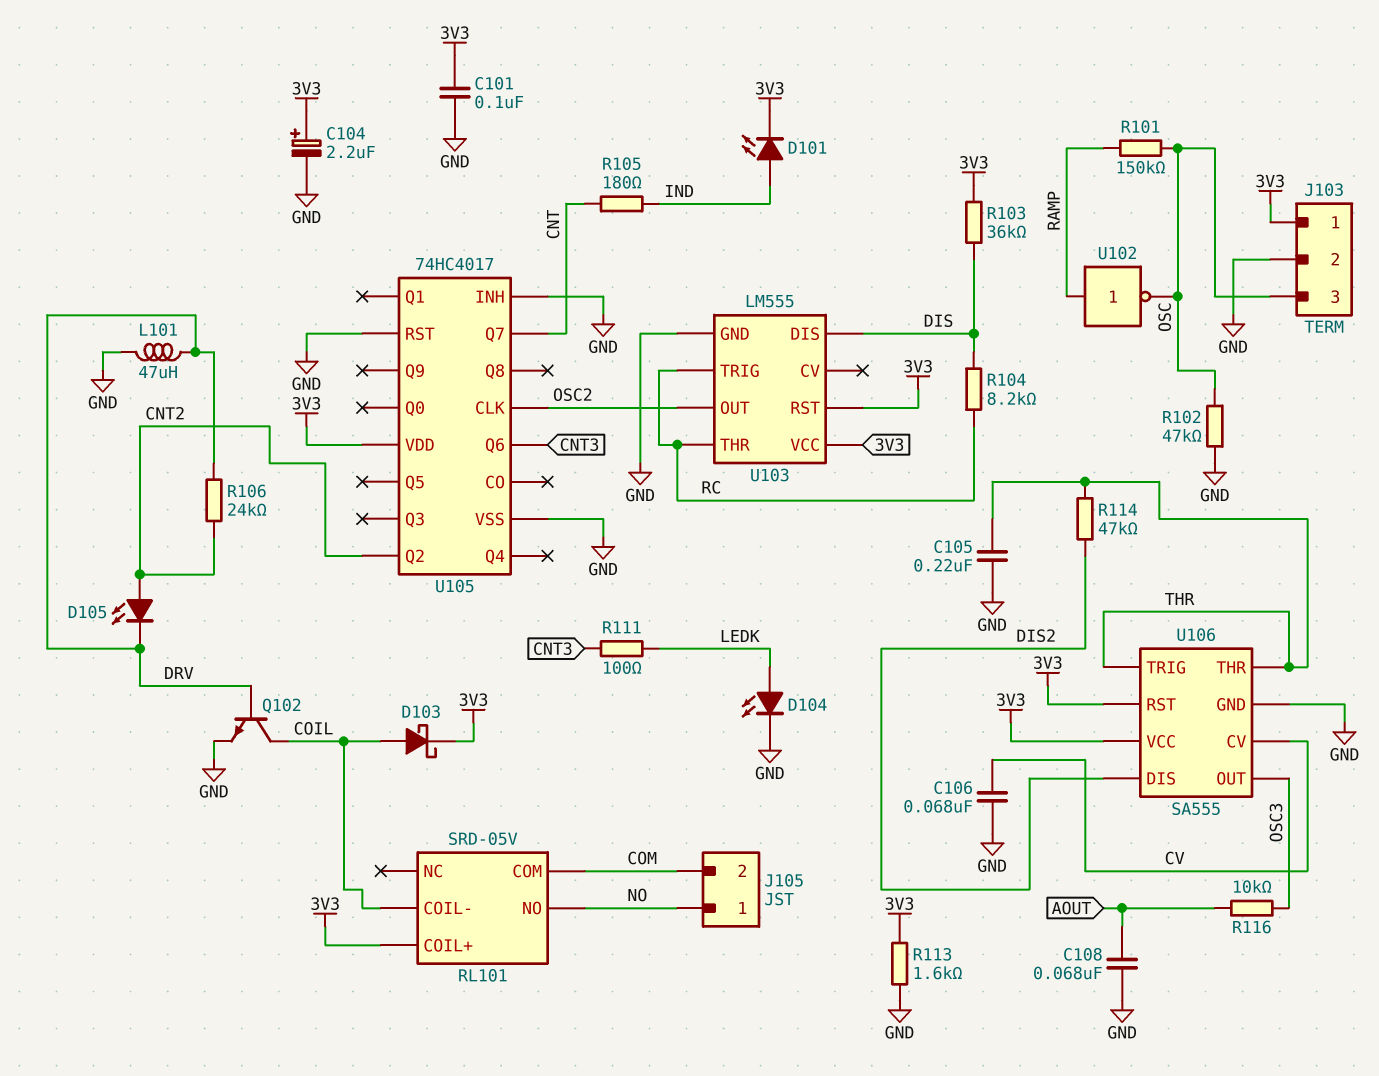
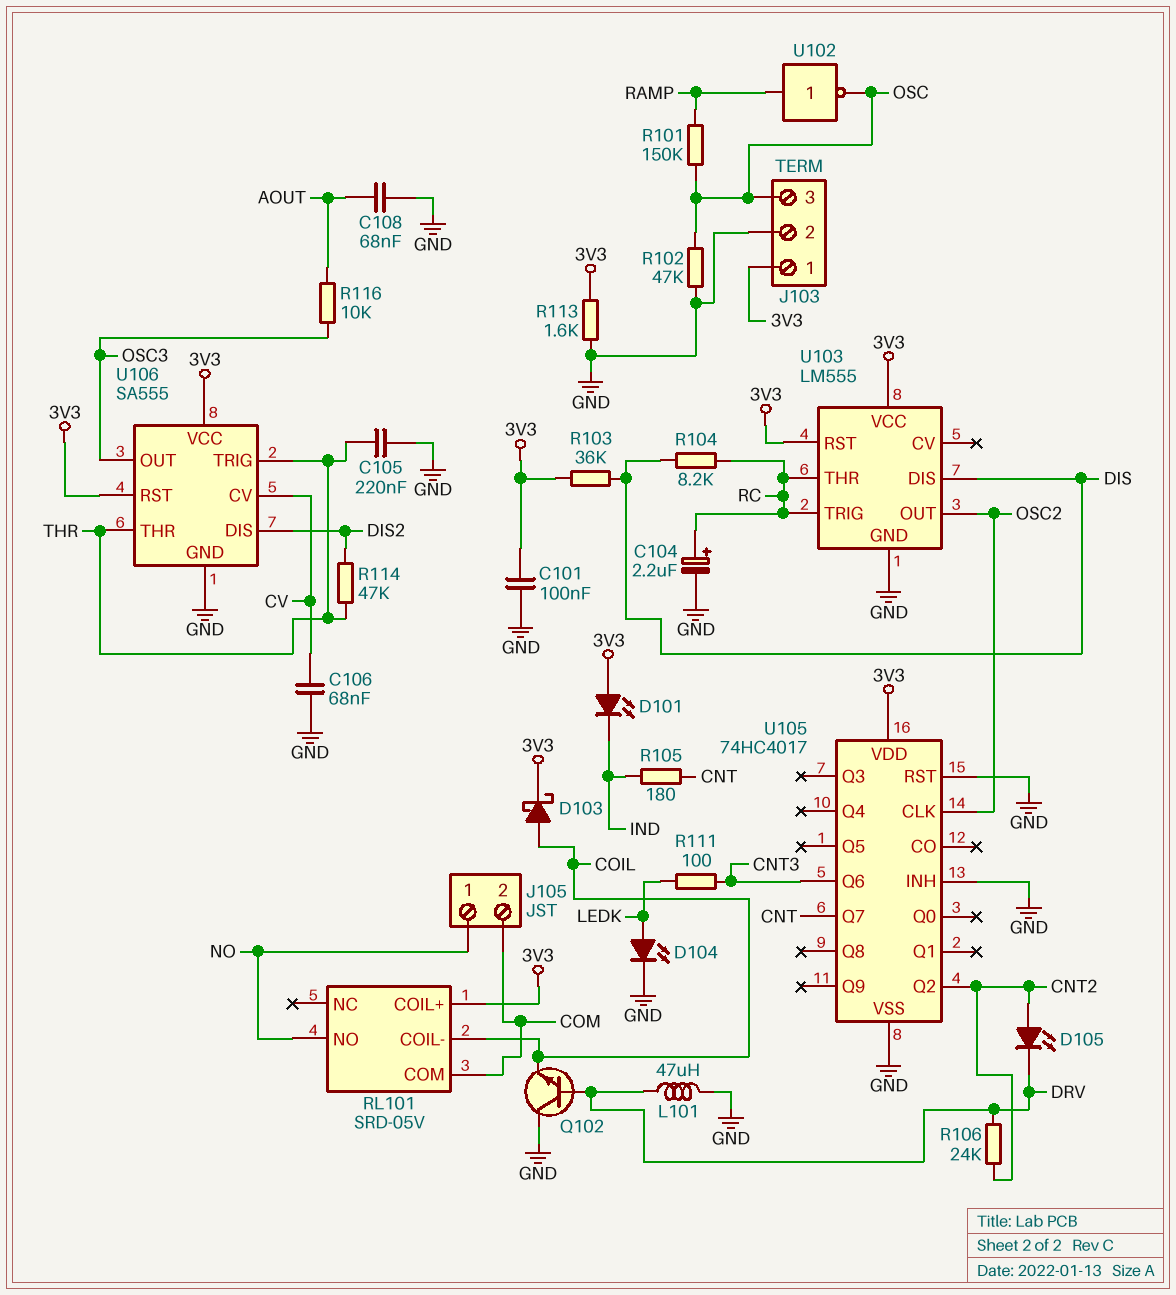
C104: 2.2uF (plus 3V3, minus GND) -> 2.2uF (plus RC, minus GND)
D101: LED (A IND, K 3V3) -> LED (A 3V3, K IND)
Q102: NPN (B DRV, C COIL, E GND) -> NPN (B DRV, C GND, E COIL)

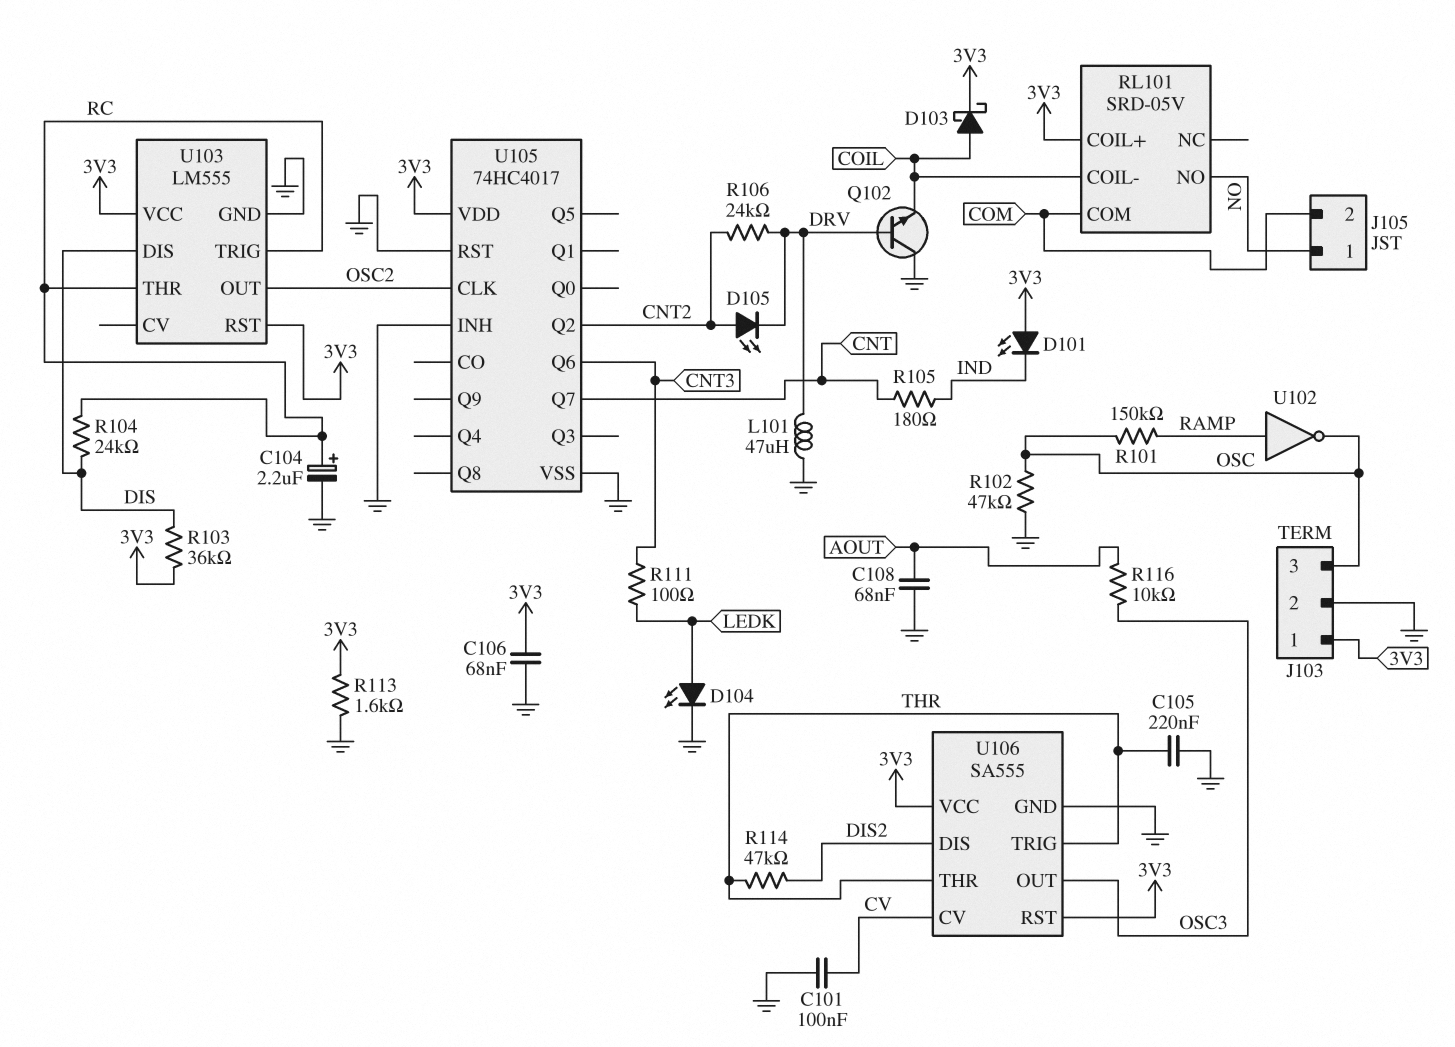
C101: 100nF (3V3, GND) -> 100nF (CV, GND)
C106: 68nF (CV, GND) -> 68nF (3V3, GND)
R104: 8.2k (DIS, RC) -> 24k (DIS, RC)

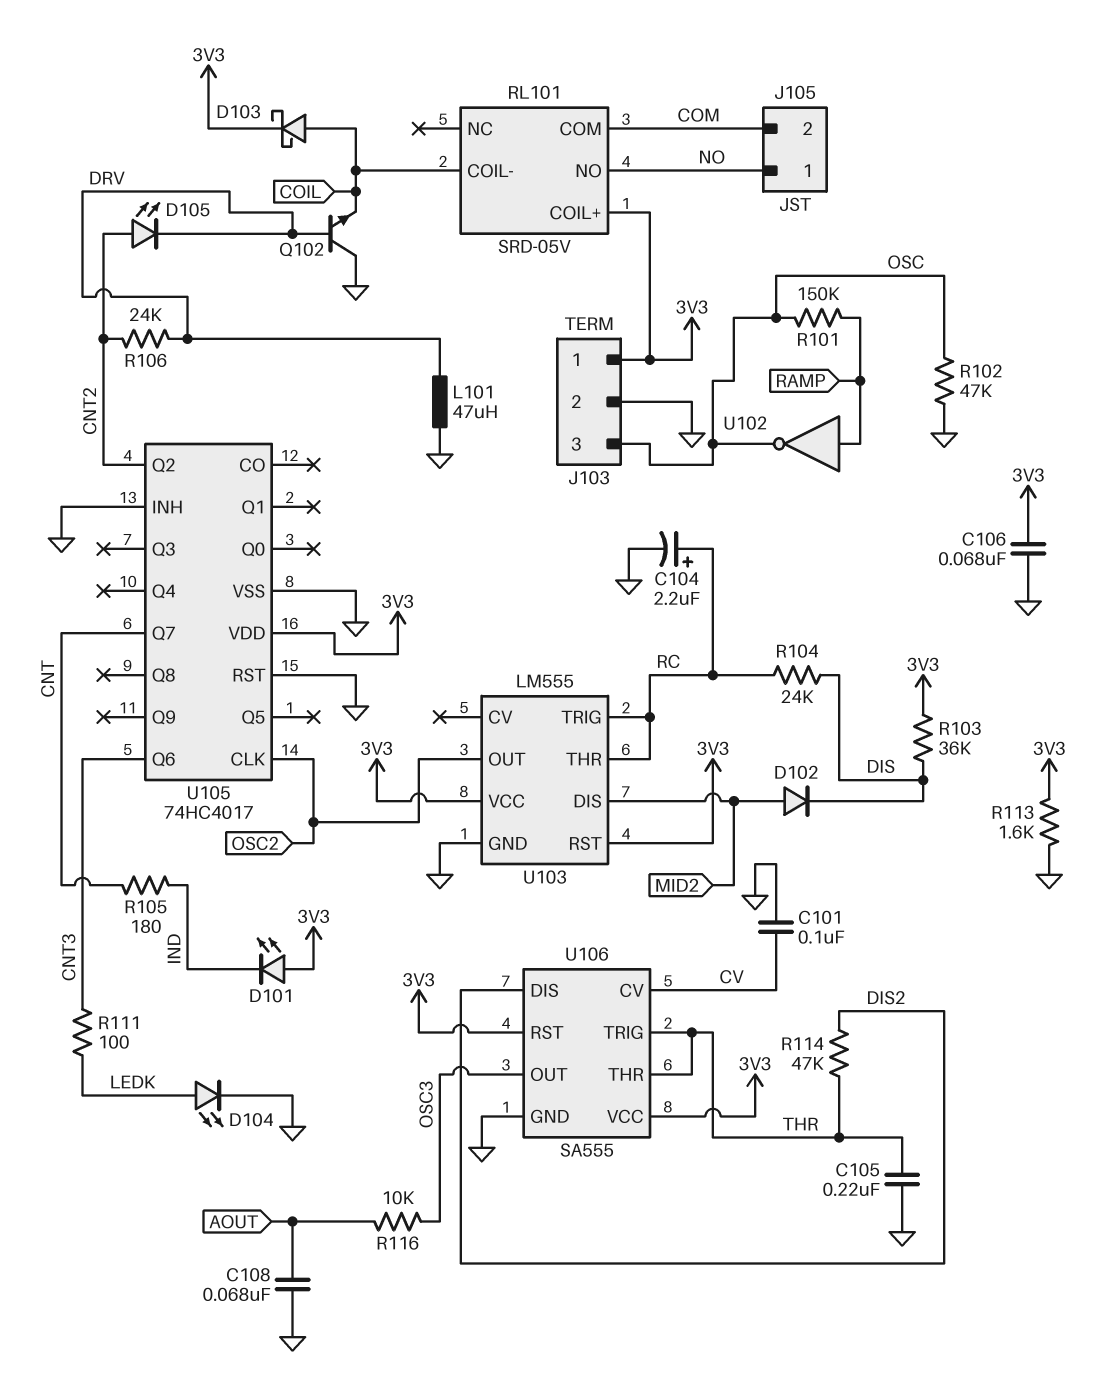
D102: none -> diode (A MID2, K DIS)
U103 pin DIS: DIS -> MID2

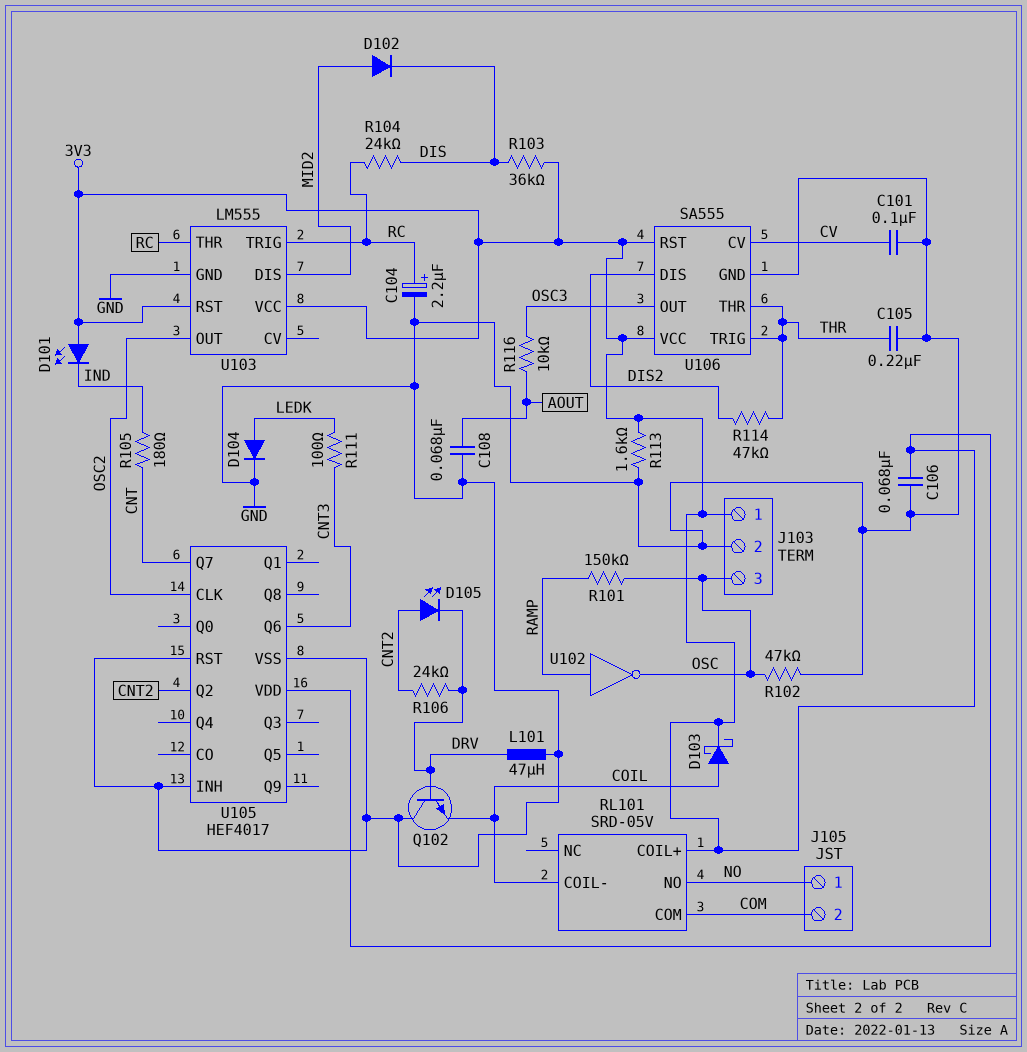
D104: LED (A LEDK, K GND) -> diode (A LEDK, K GND)
U105: 74HC4017 -> HEF4017

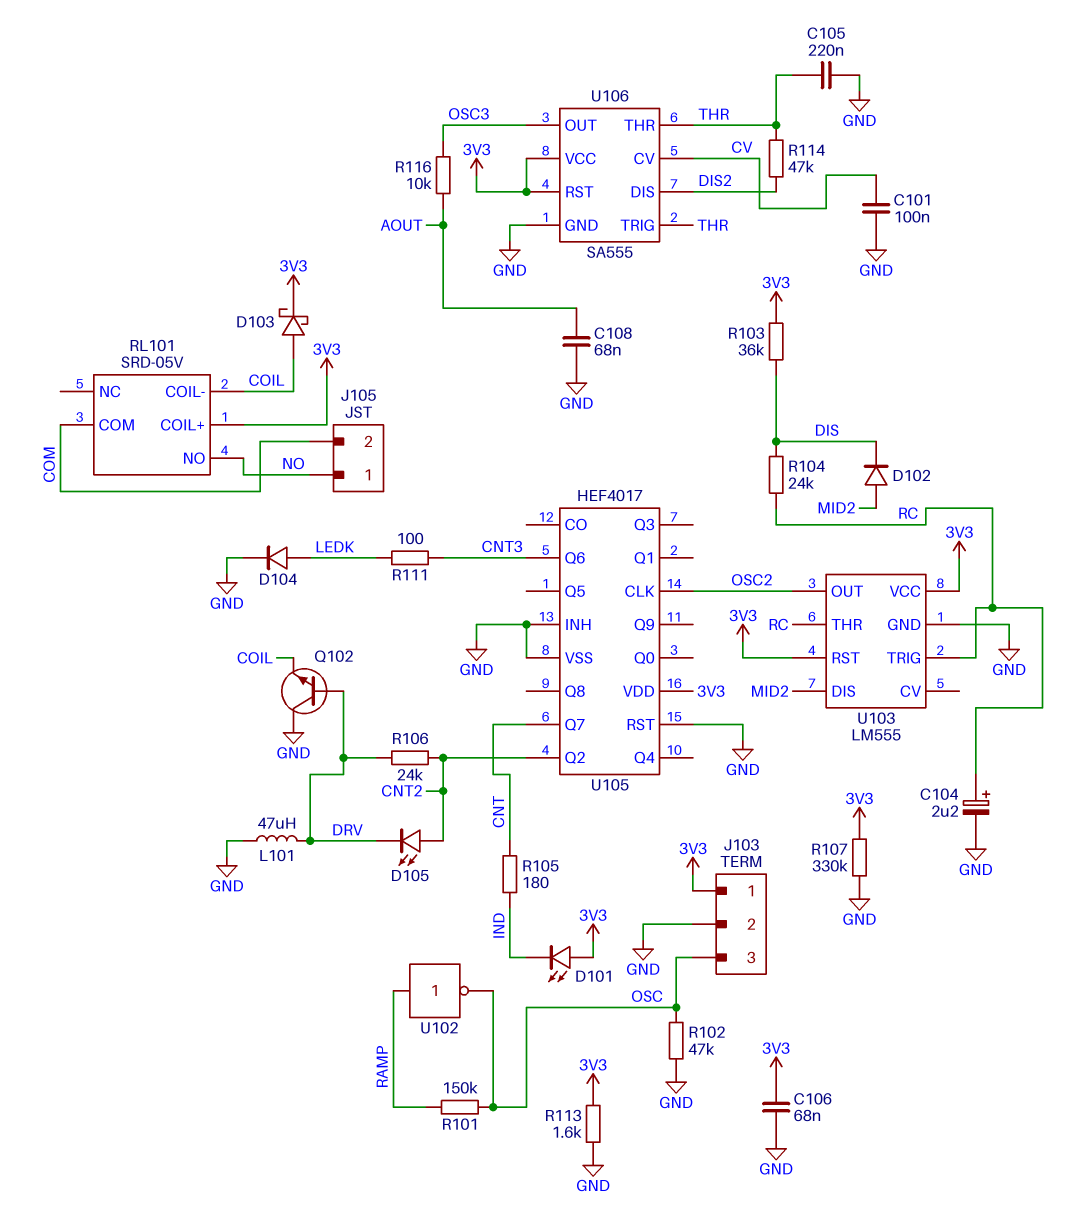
R107: none -> 330k (3V3, GND)

